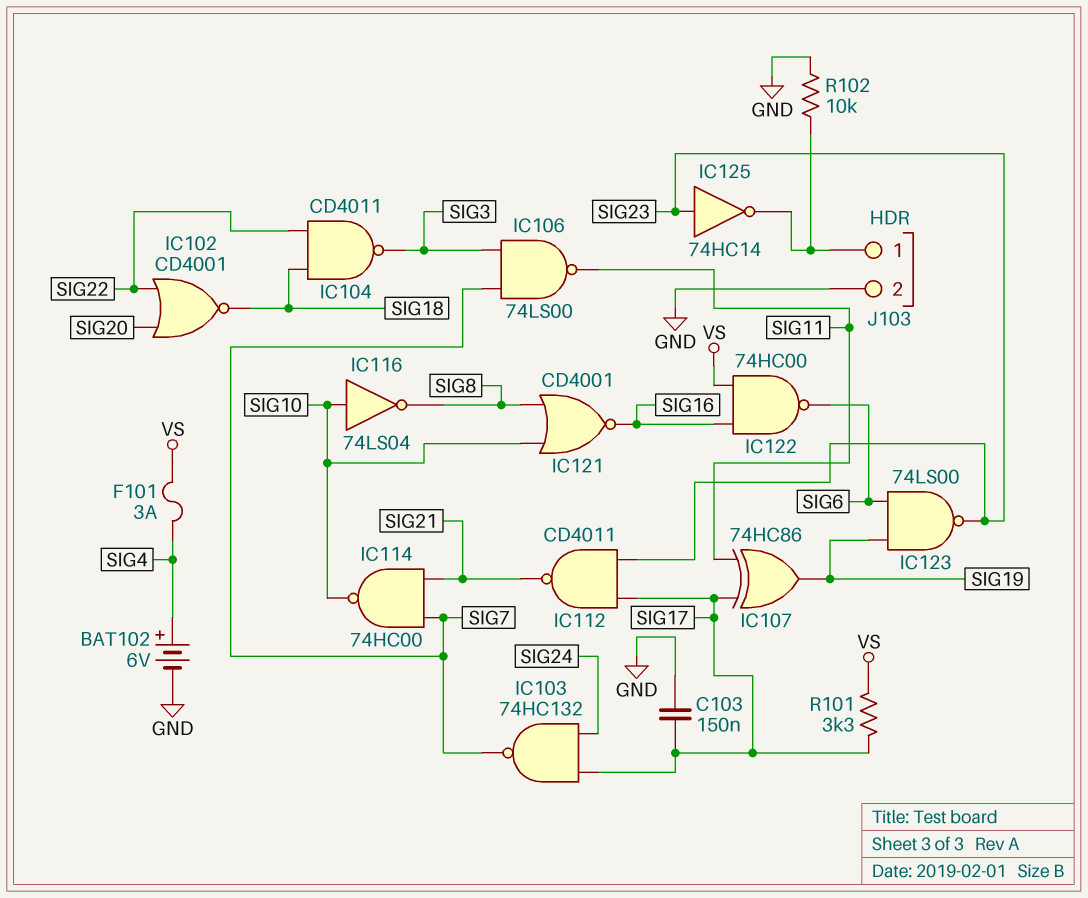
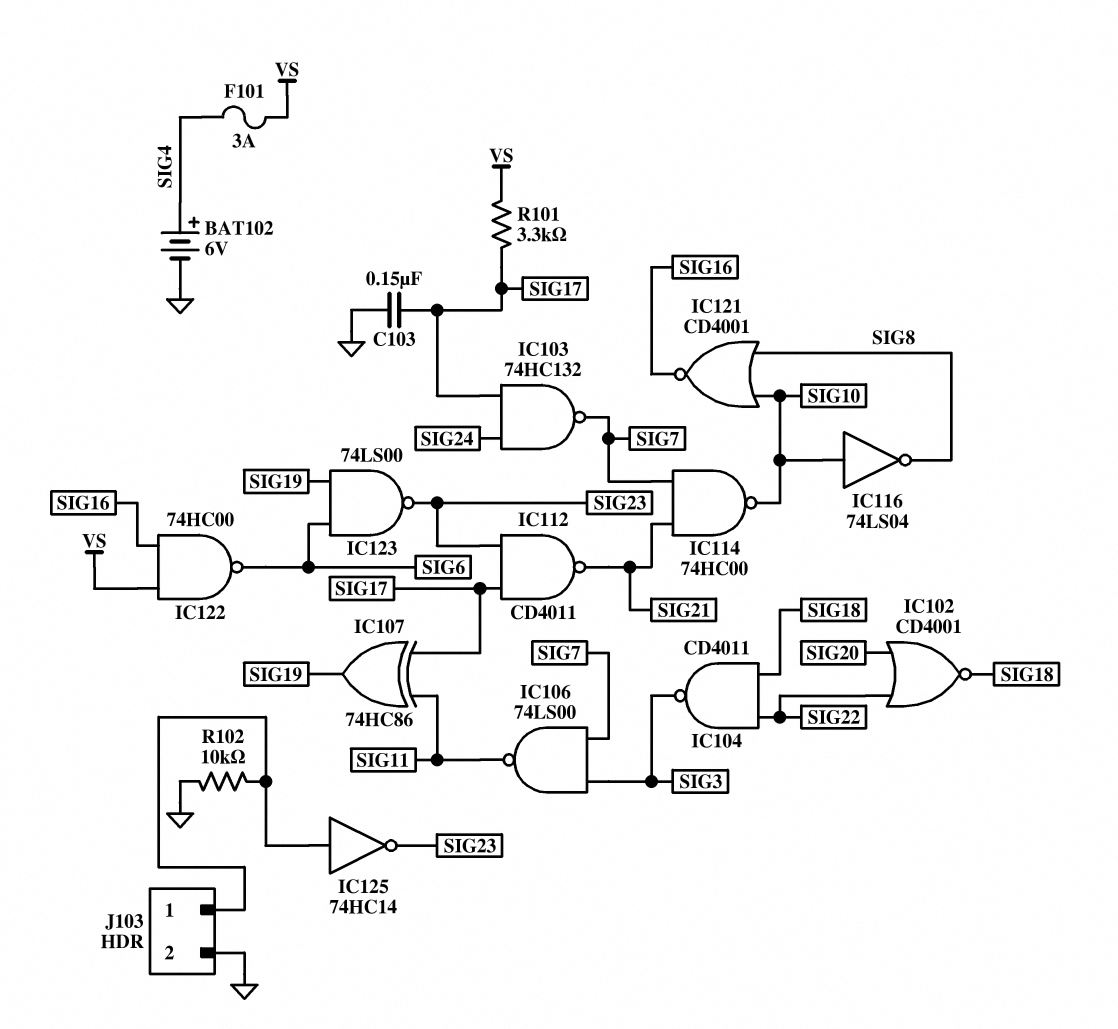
IC125: NOT 74HC14 (in SIG23, out J103/1) -> NOT 74HC14 (in J103/1, out SIG23)

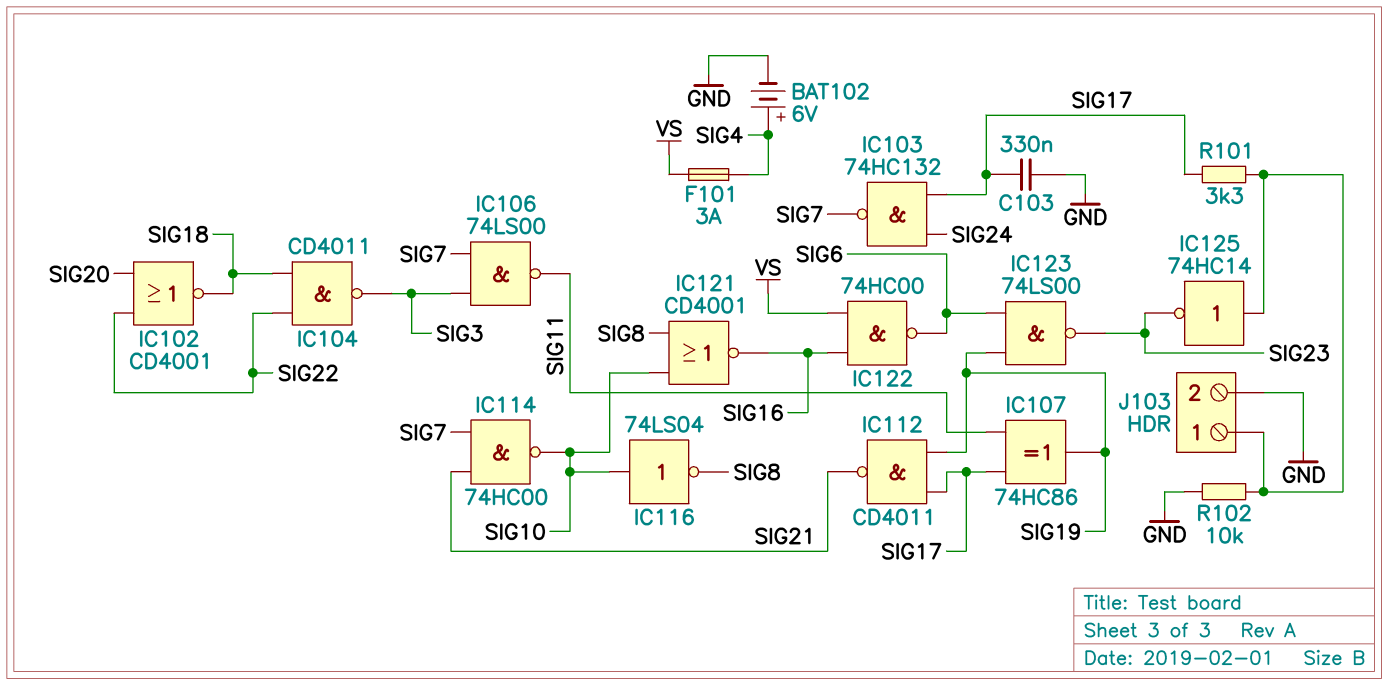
C103: 150nF (GND, SIG17) -> 330nF (GND, SIG17)
IC112: NAND CD4011 (in SIG17, in SIG23, out SIG21) -> NAND CD4011 (in SIG17, in SIG19, out SIG21)
R101: 3.3k (SIG17, VS) -> 3.3k (J103/1, SIG17)

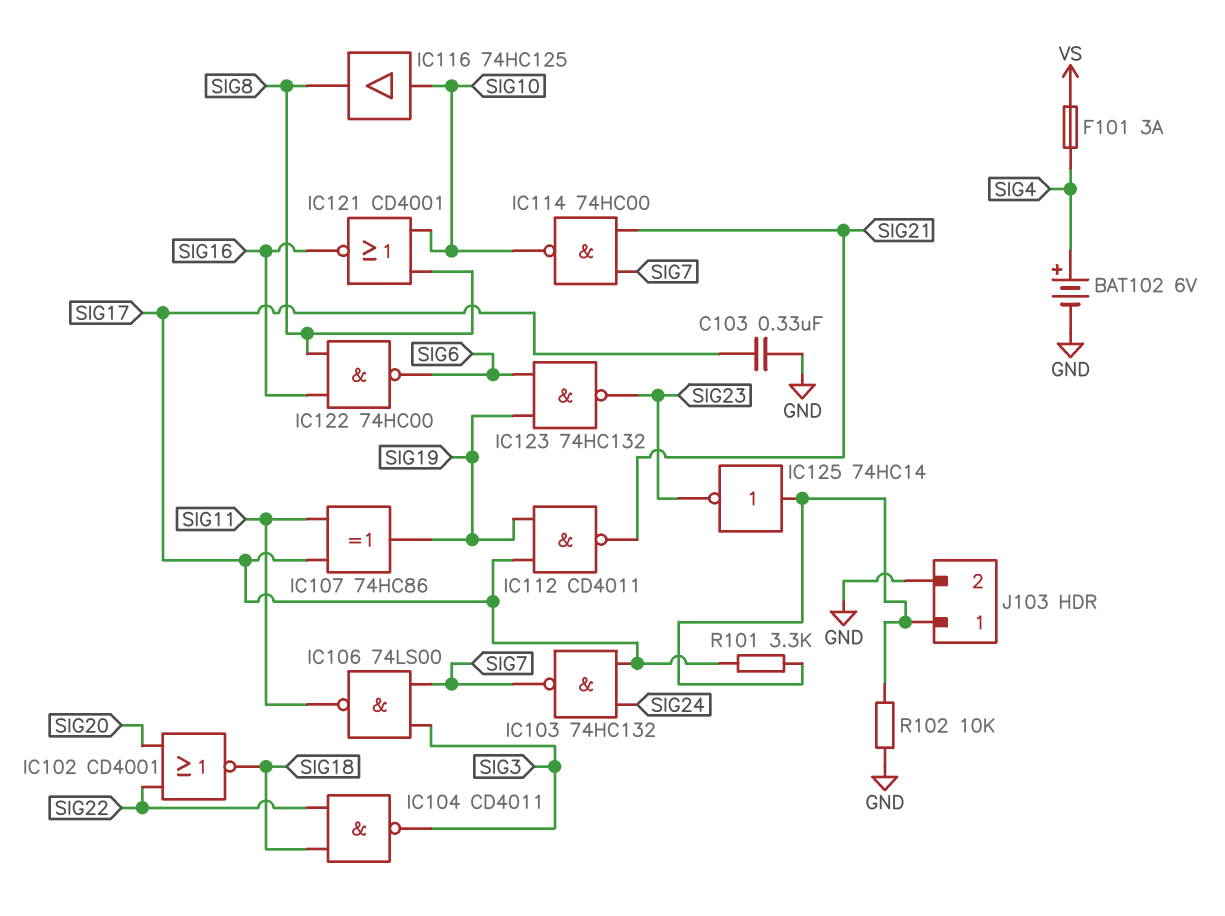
IC116: NOT 74LS04 (in SIG10, out SIG8) -> buffer 74HC125 (in SIG10, out SIG8)
IC122: NAND 74HC00 (in SIG16, in VS, out SIG6) -> NAND 74HC00 (in SIG8, in SIG16, out SIG6)
IC123: NAND 74LS00 (in SIG6, in SIG19, out SIG23) -> NAND 74HC132 (in SIG6, in SIG19, out SIG23)

